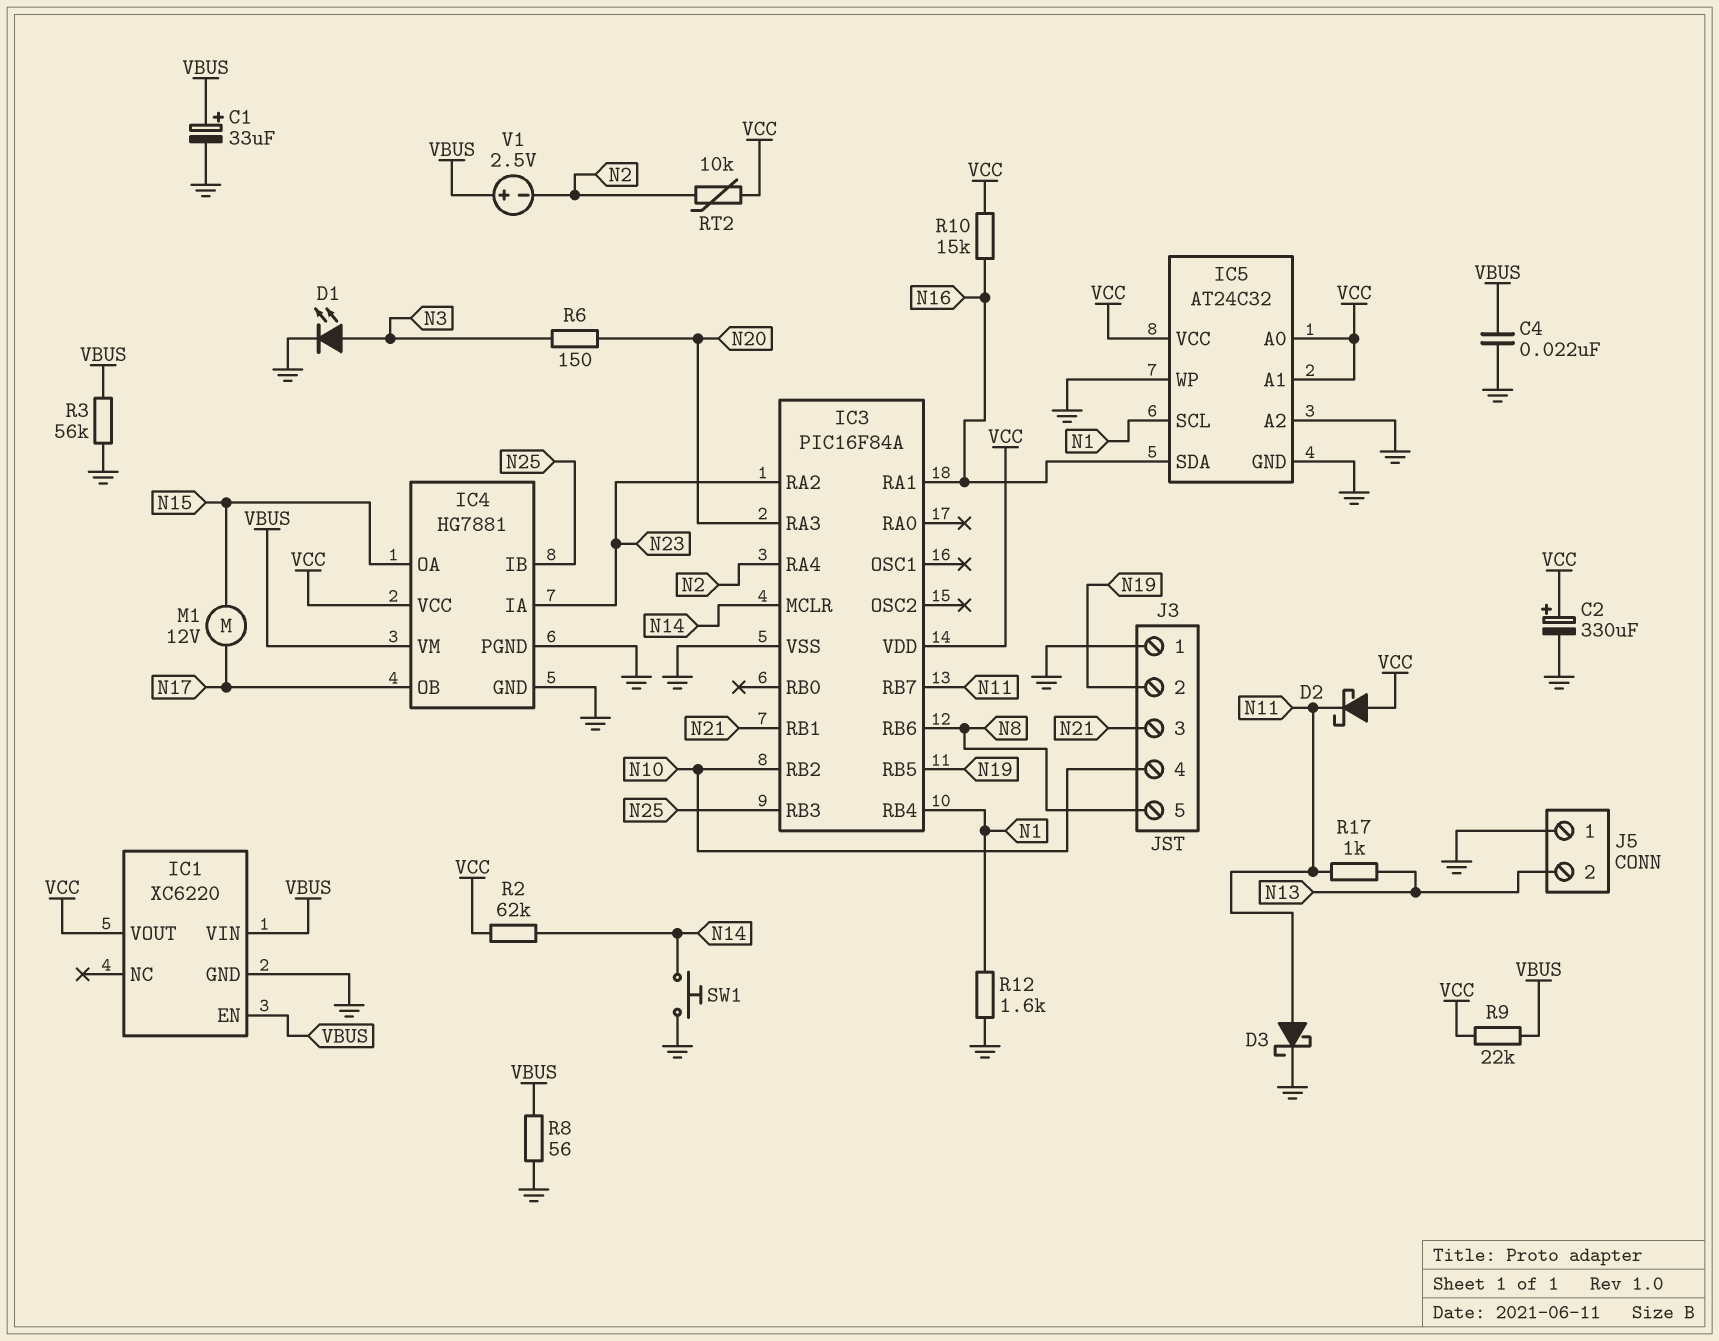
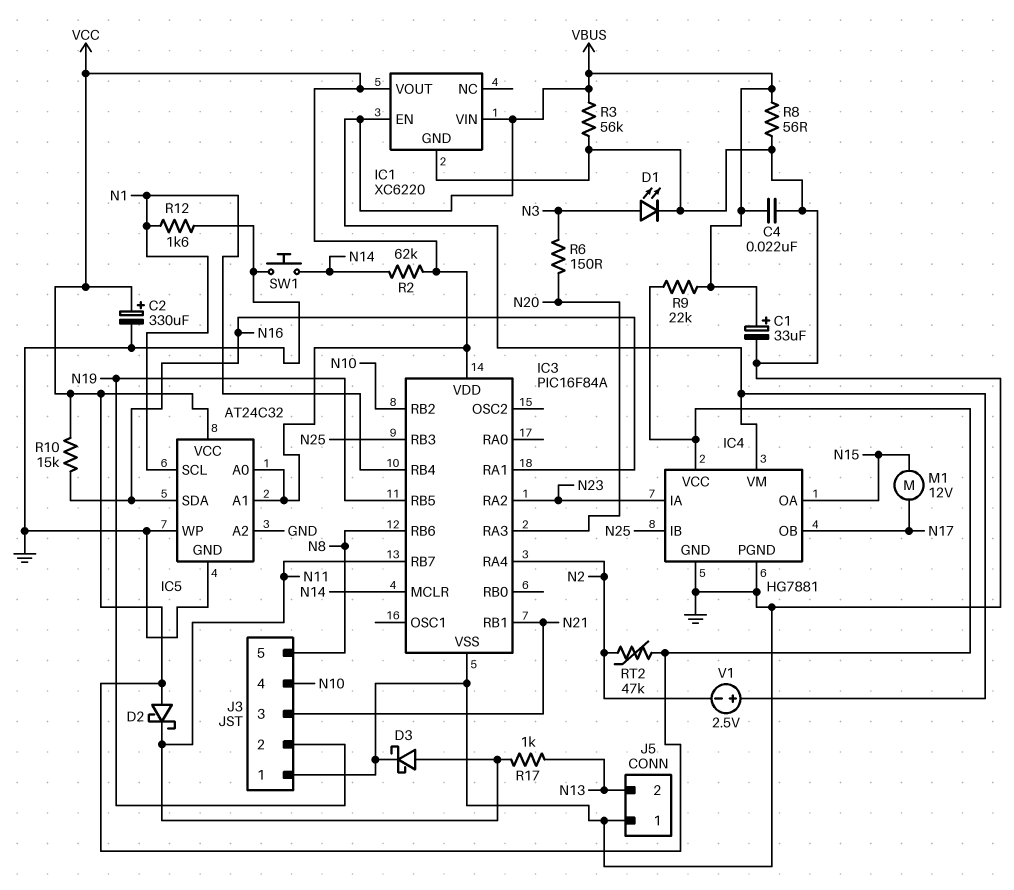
RT2: 10k (N2, VCC) -> 47k (N2, VCC)

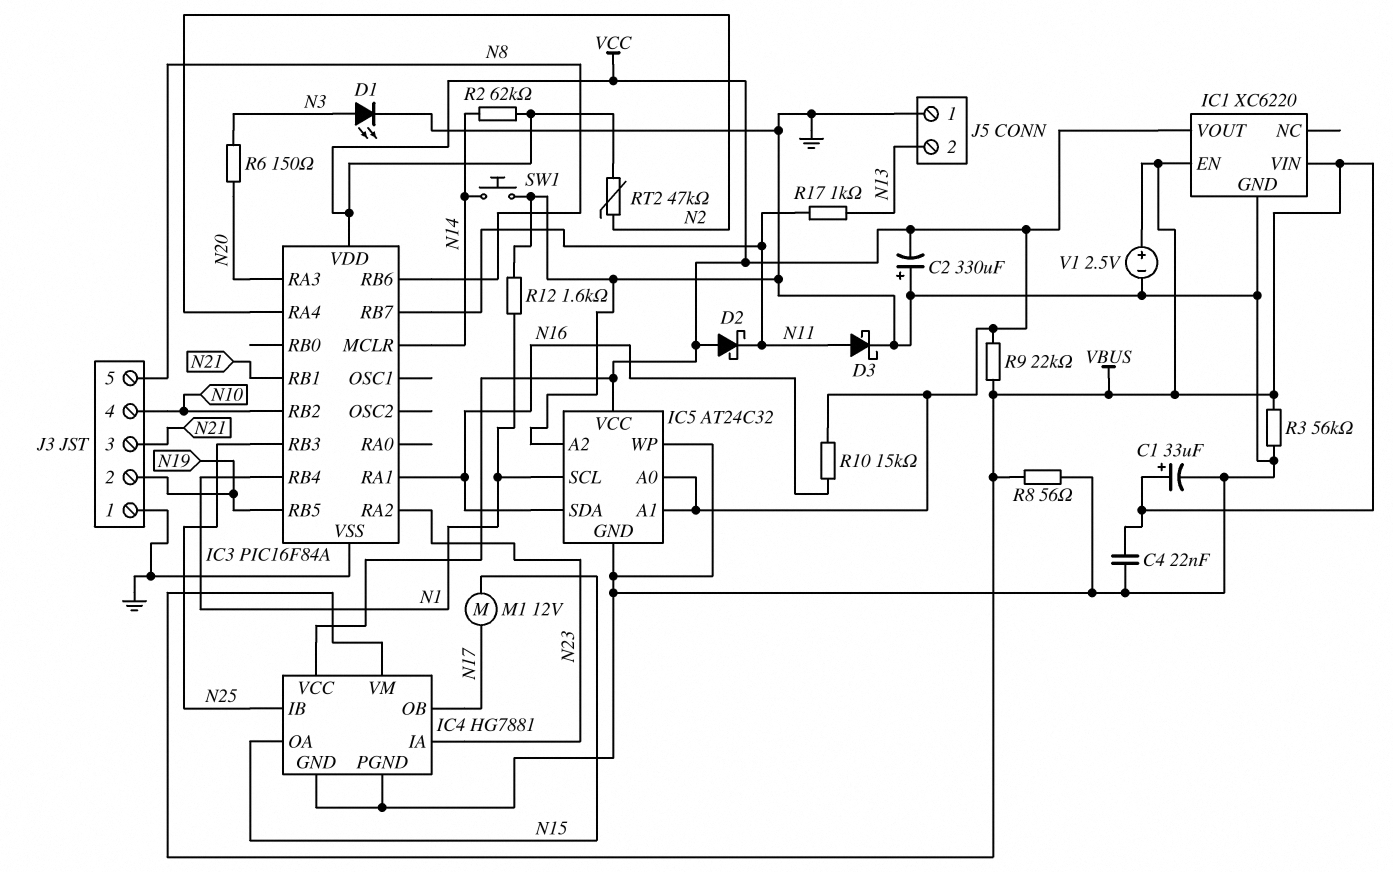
C2: 330uF (plus VCC, minus GND) -> 330uF (plus GND, minus VCC)
V1: 2.5V (plus VBUS, minus N2) -> 2.5V (plus VBUS, minus GND)

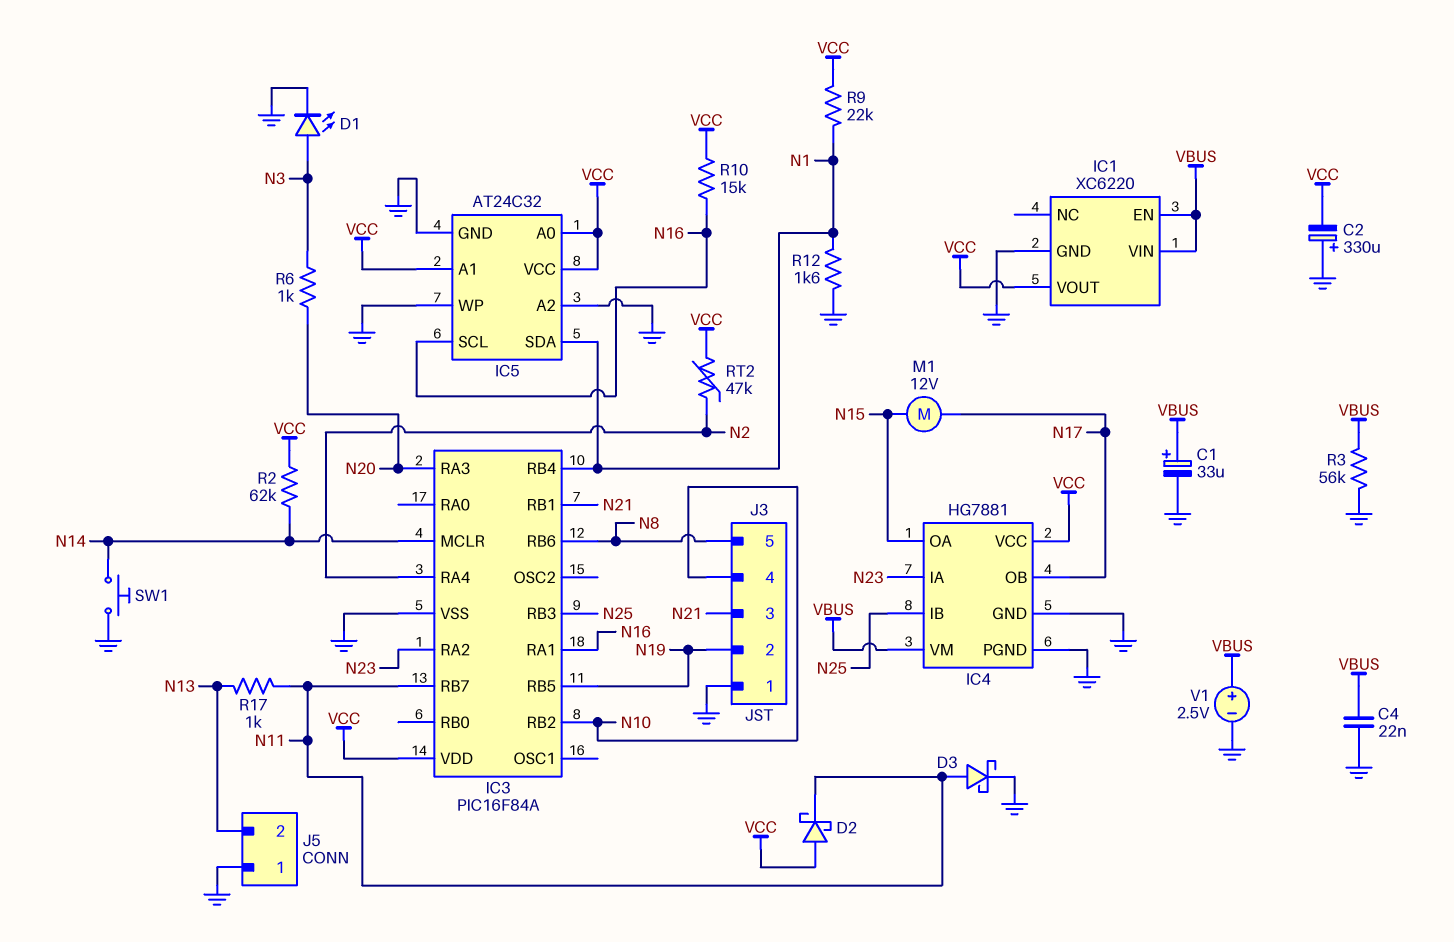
IC5 pin SCL: N1 -> N16
IC5 pin SDA: N16 -> N1
R6: 150 (N3, N20) -> 1k (N3, N20)
R8: 56 (GND, VBUS) -> none
R9: 22k (VBUS, VCC) -> 22k (N1, VCC)

